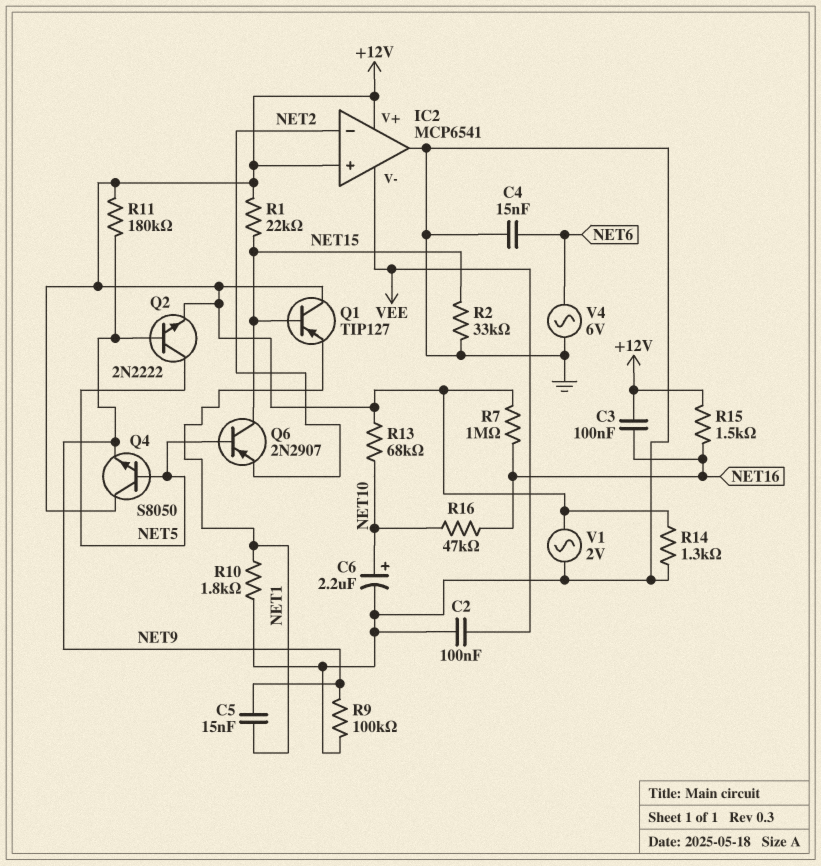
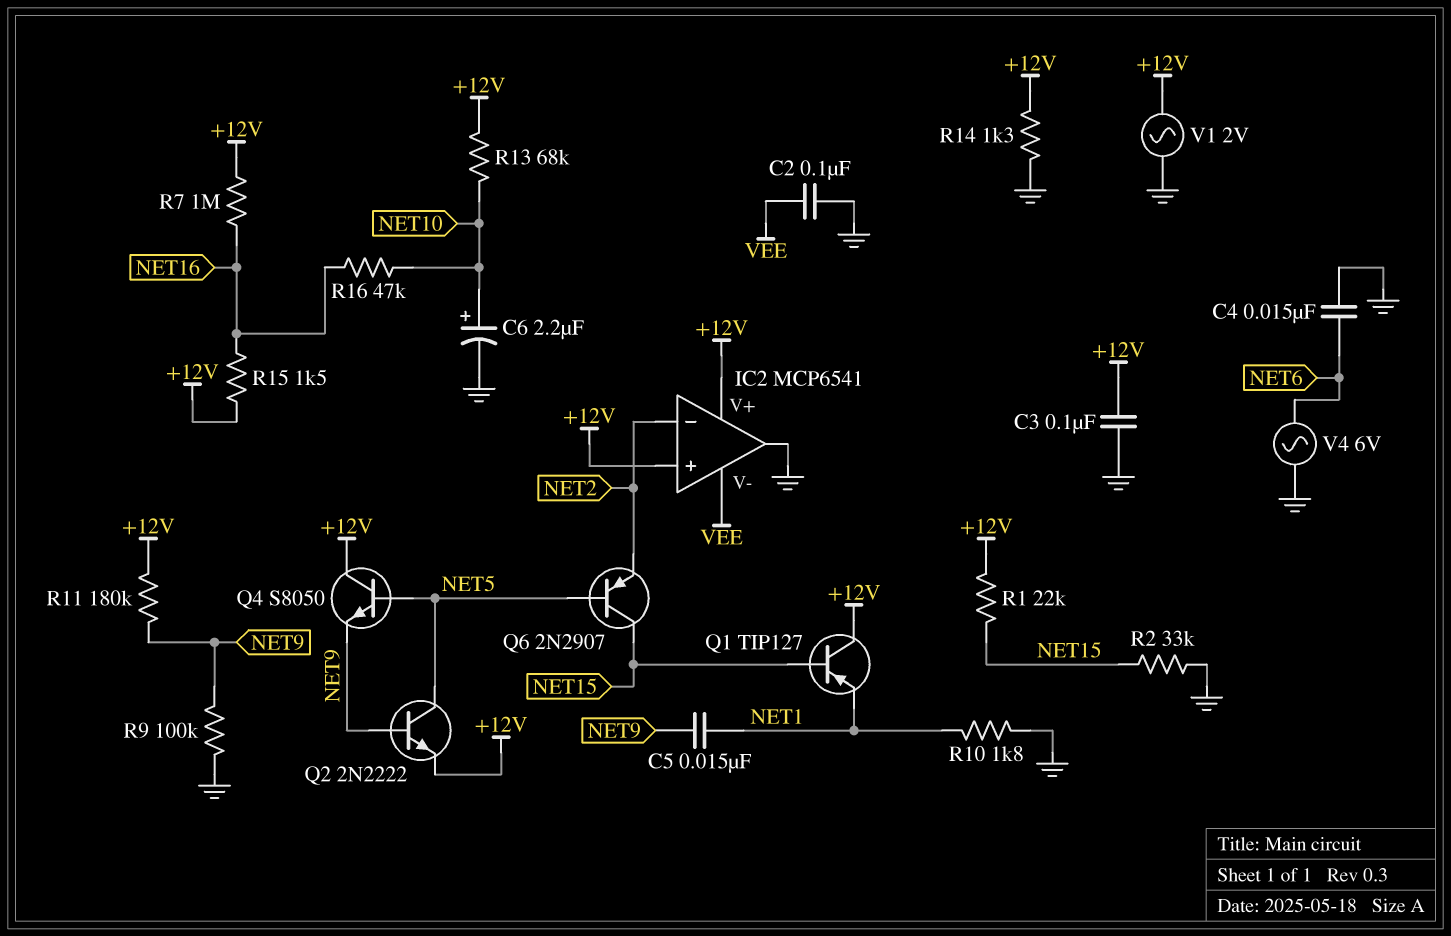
C3: 100nF (+12V, NET16) -> 100nF (+12V, GND)

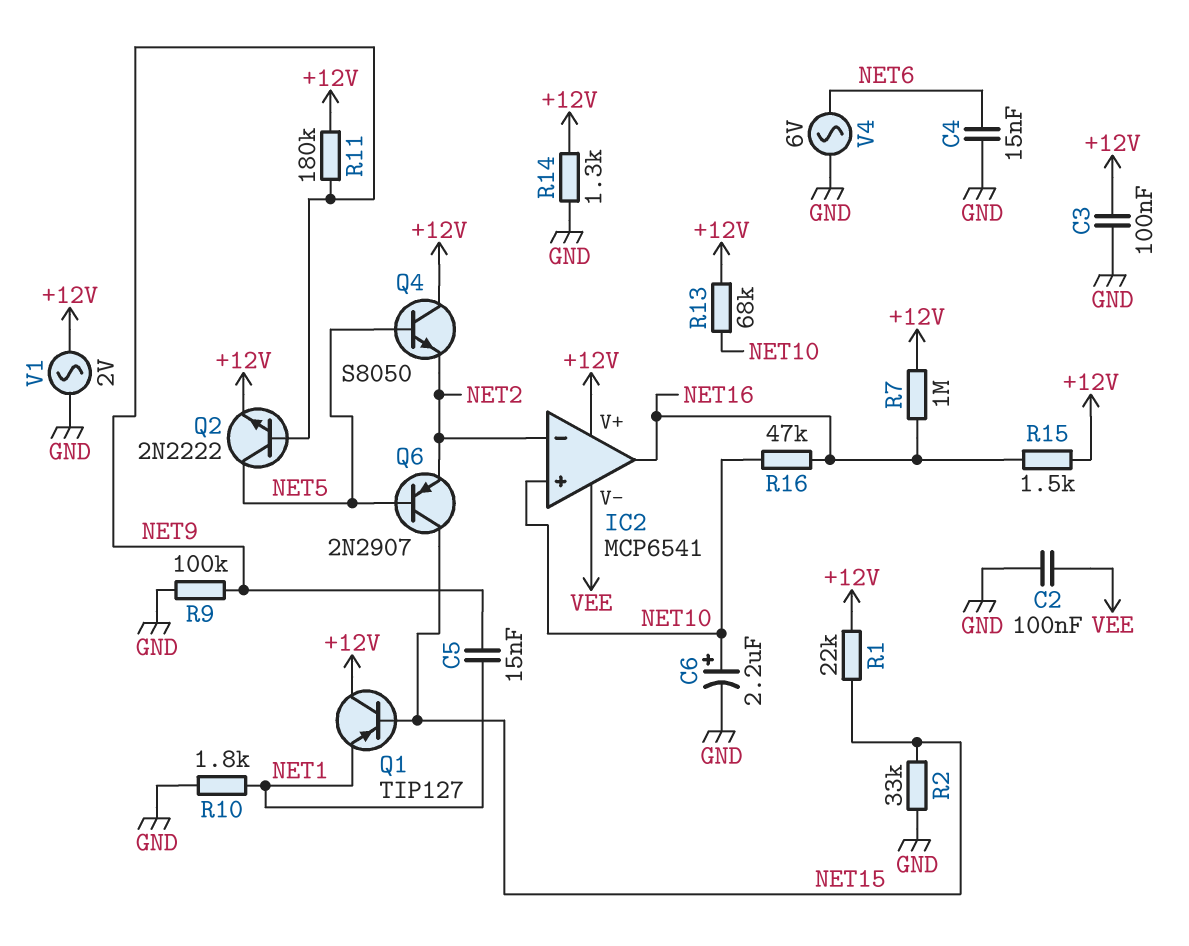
IC2 pin in+: +12V -> NET10
IC2 pin out: GND -> NET16
Q4: NPN S8050 (B NET5, C +12V, E NET9) -> NPN S8050 (B NET5, C +12V, E NET2)

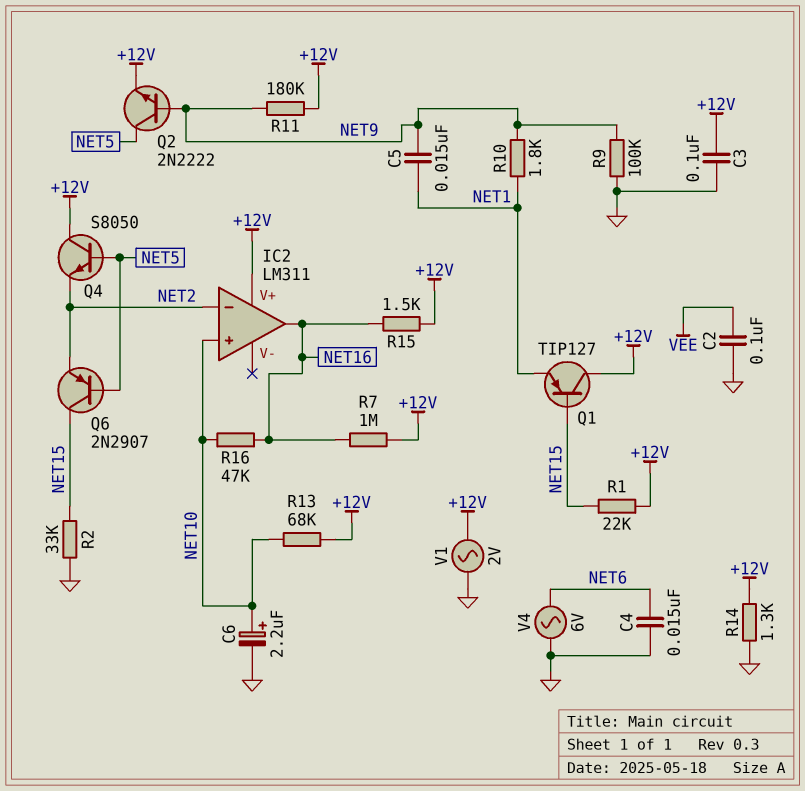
IC2: MCP6541 -> LM311
IC2 pin V-: VEE -> none
R10: 1.8k (GND, NET1) -> 1.8k (NET1, NET9)

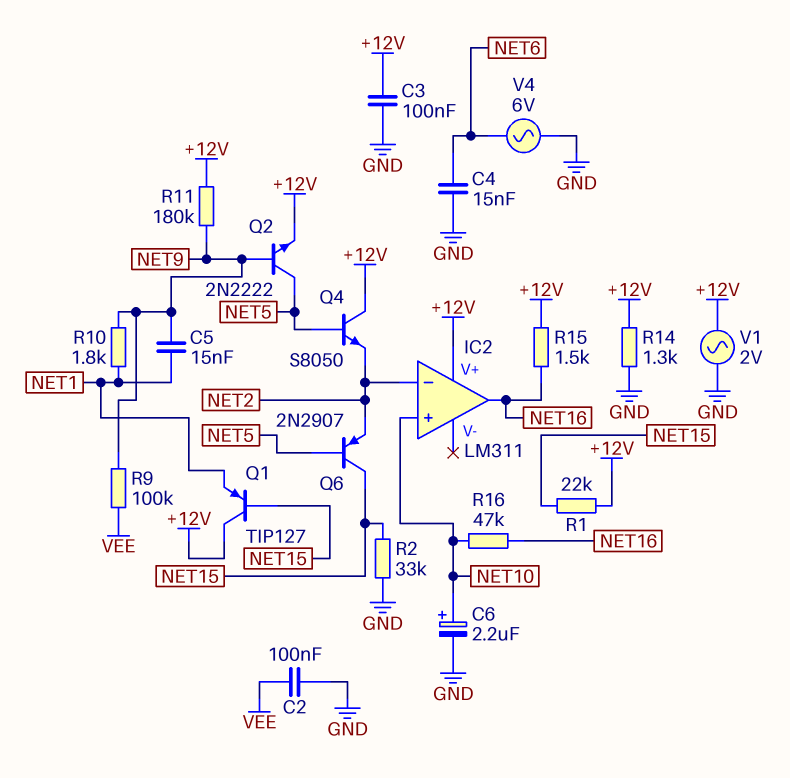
R7: 1M (+12V, NET16) -> none
R9: 100k (GND, NET9) -> 100k (NET9, VEE)
R13: 68k (+12V, NET10) -> none

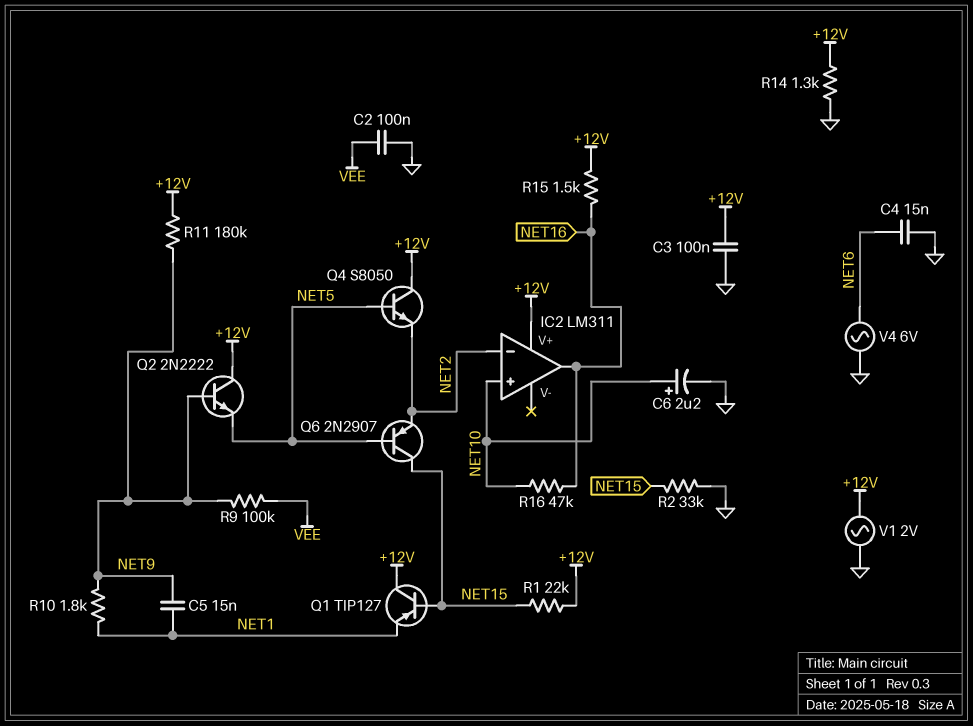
Q2: NPN 2N2222 (B NET9, C NET5, E +12V) -> NPN 2N2222 (B NET9, C +12V, E NET5)

